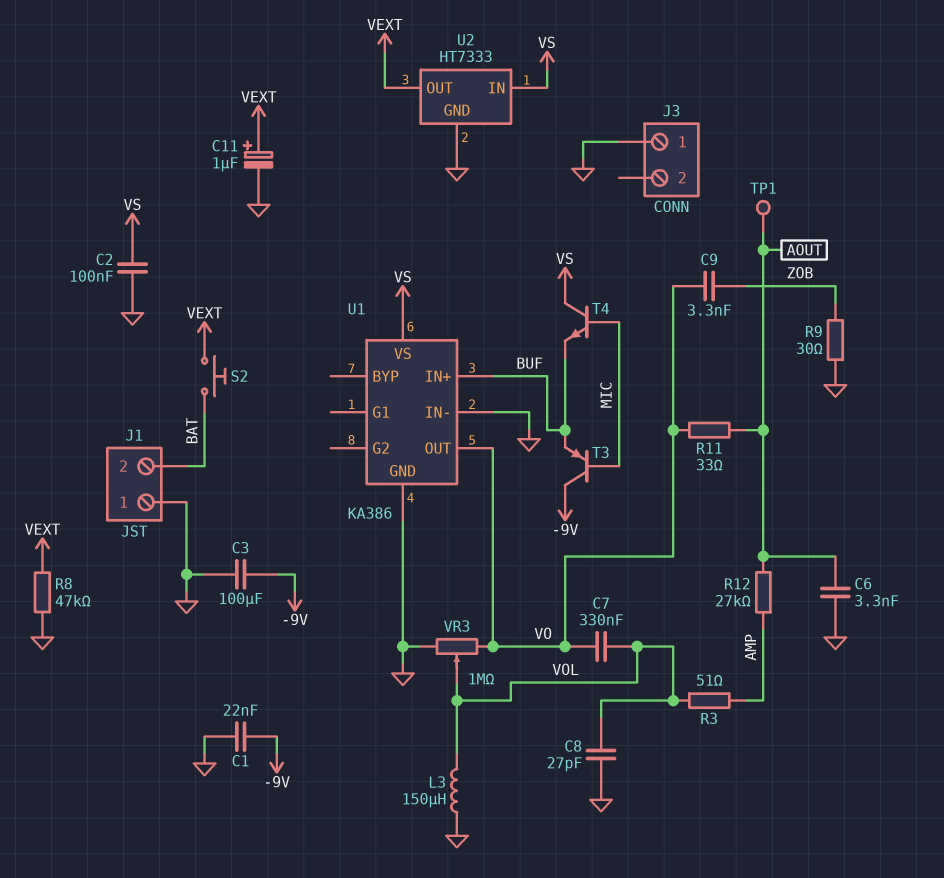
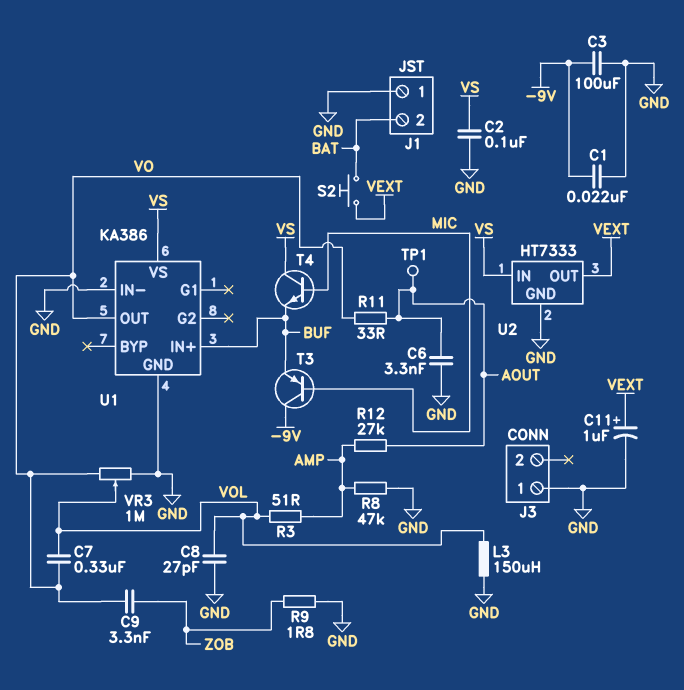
R8: 47k (GND, VEXT) -> 47k (AMP, GND)
R9: 30 (GND, ZOB) -> 1.8 (GND, ZOB)

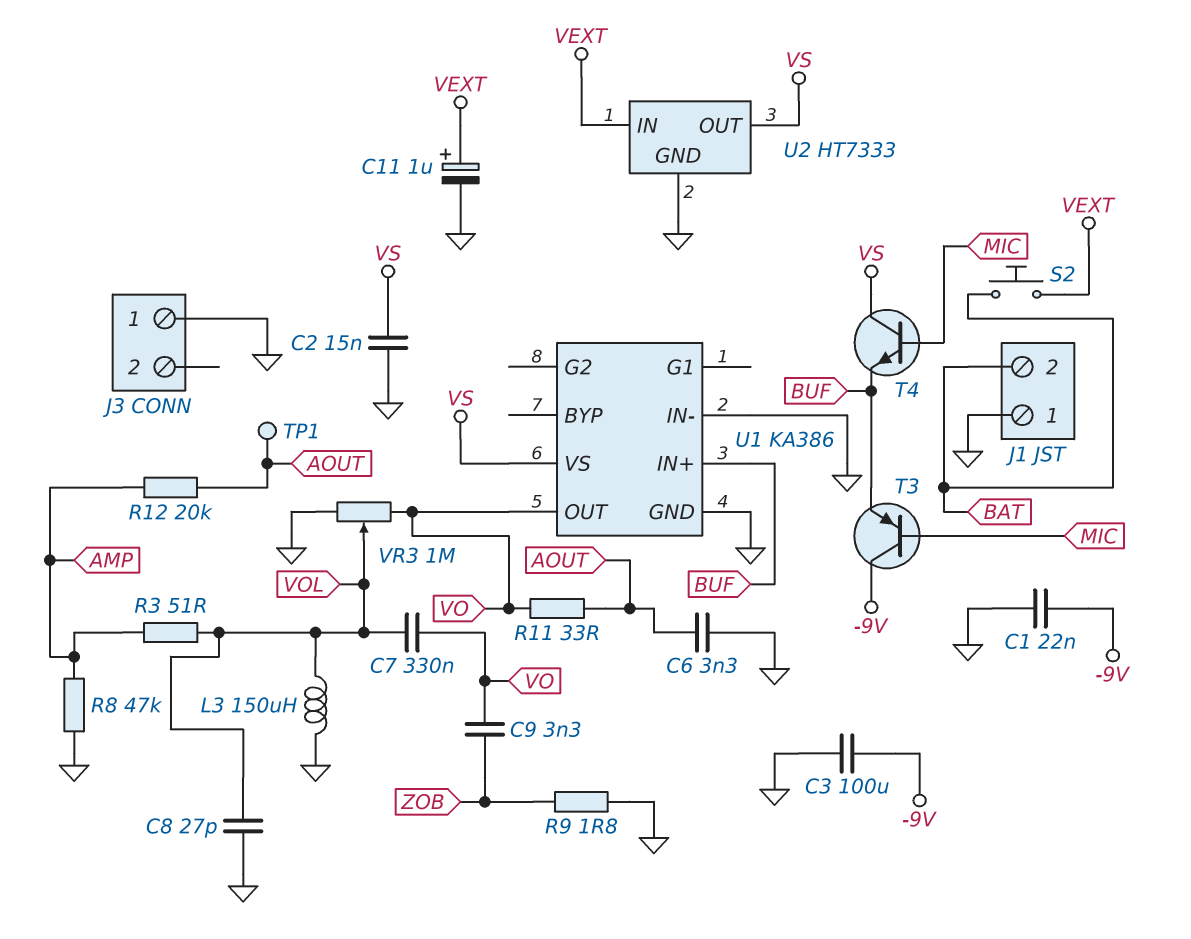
C2: 100nF (GND, VS) -> 15nF (GND, VS)
R12: 27k (AMP, AOUT) -> 20k (AMP, AOUT)
U2 pin IN: VS -> VEXT
U2 pin OUT: VEXT -> VS

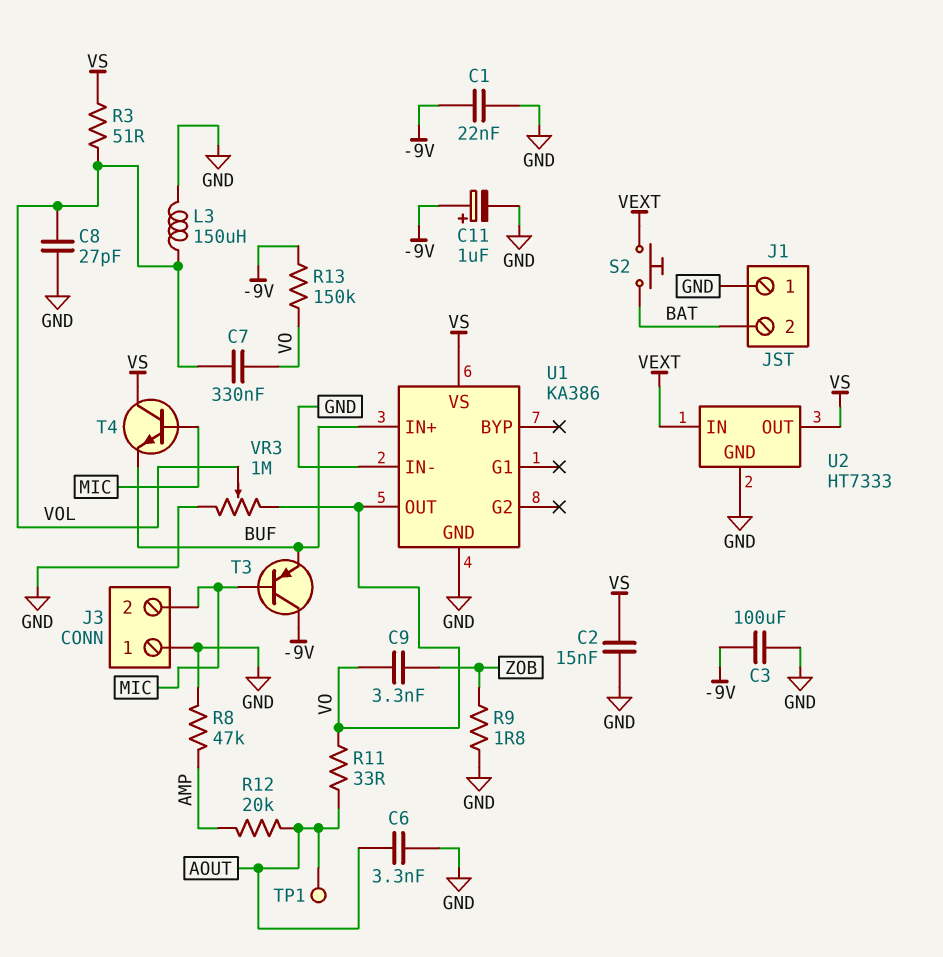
C11: 1uF (plus VEXT, minus GND) -> 1uF (plus -9V, minus GND)
J3 pin 2: none -> MIC
R3: 51 (AMP, VOL) -> 51 (VOL, VS)
R13: none -> 150k (-9V, VO)

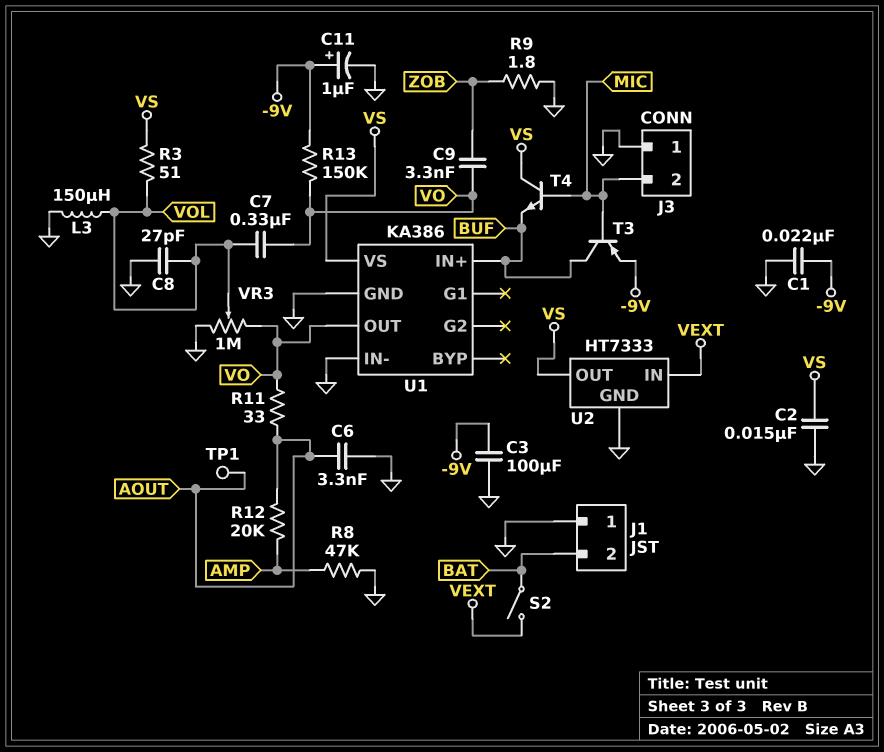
S2: button (BAT, VEXT) -> switch (BAT, VEXT)
T3: PNP (B MIC, C -9V, E BUF) -> PNP (B MIC, C BUF, E -9V)

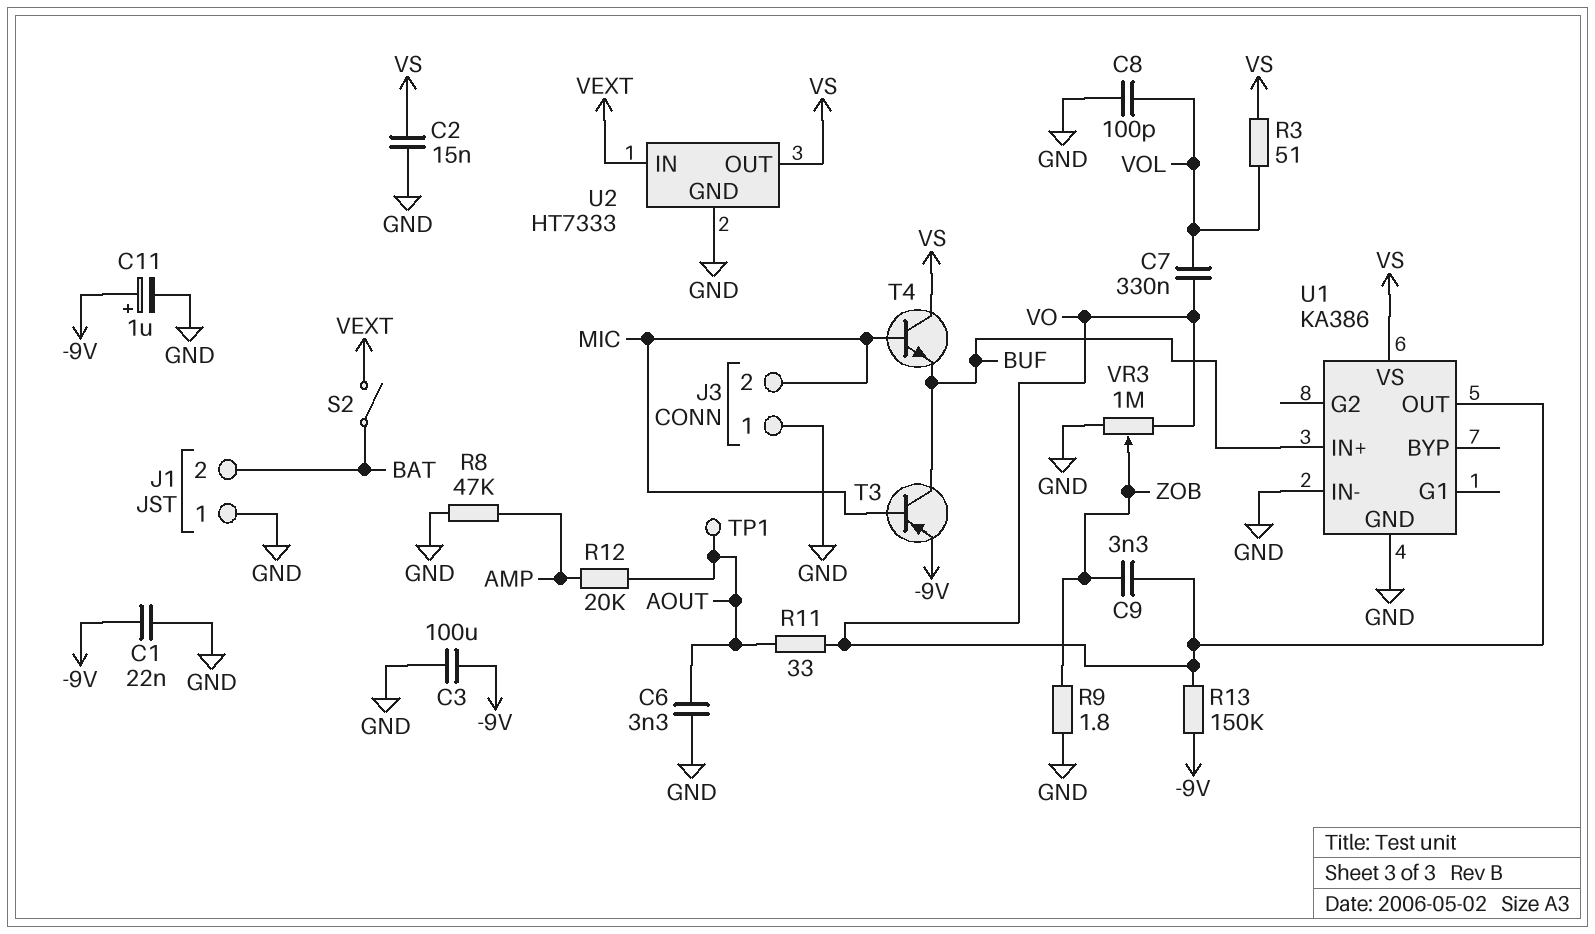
C8: 27pF (GND, VOL) -> 100pF (GND, VOL)
L3: 150uH (GND, VOL) -> none
VR3: 1M (GND, VO, wiper VOL) -> 1M (GND, VO, wiper ZOB)

